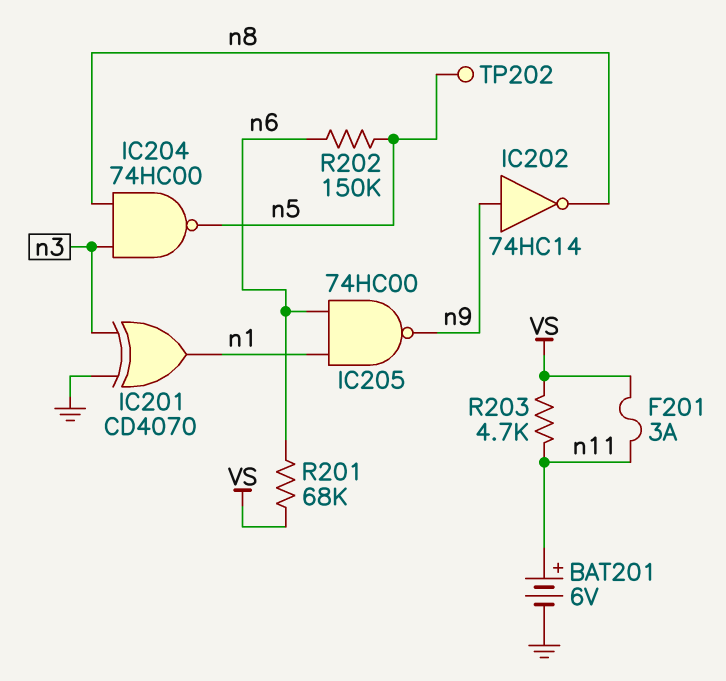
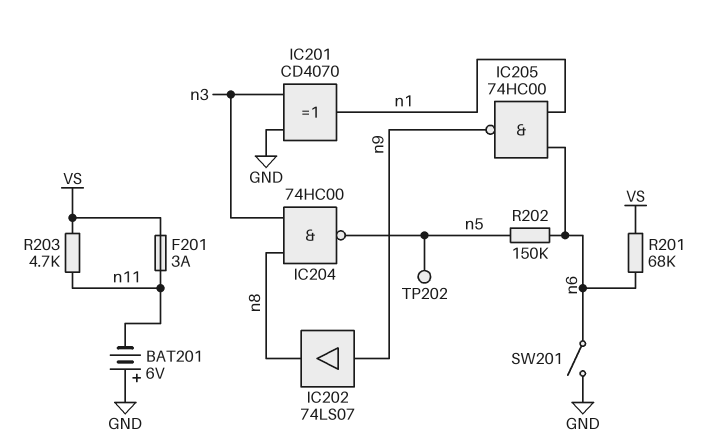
BAT201: 6V (plus n11, minus GND) -> 6V (plus GND, minus n11)
IC202: NOT 74HC14 (in n9, out n8) -> buffer 74LS07 (in n9, out n8)
SW201: none -> switch (GND, n6)

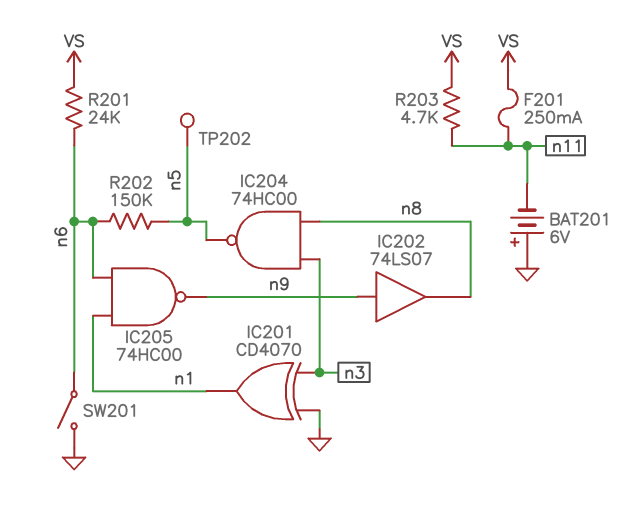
F201: 3A (VS, n11) -> 250mA (VS, n11)
R201: 68k (VS, n6) -> 24k (VS, n6)

